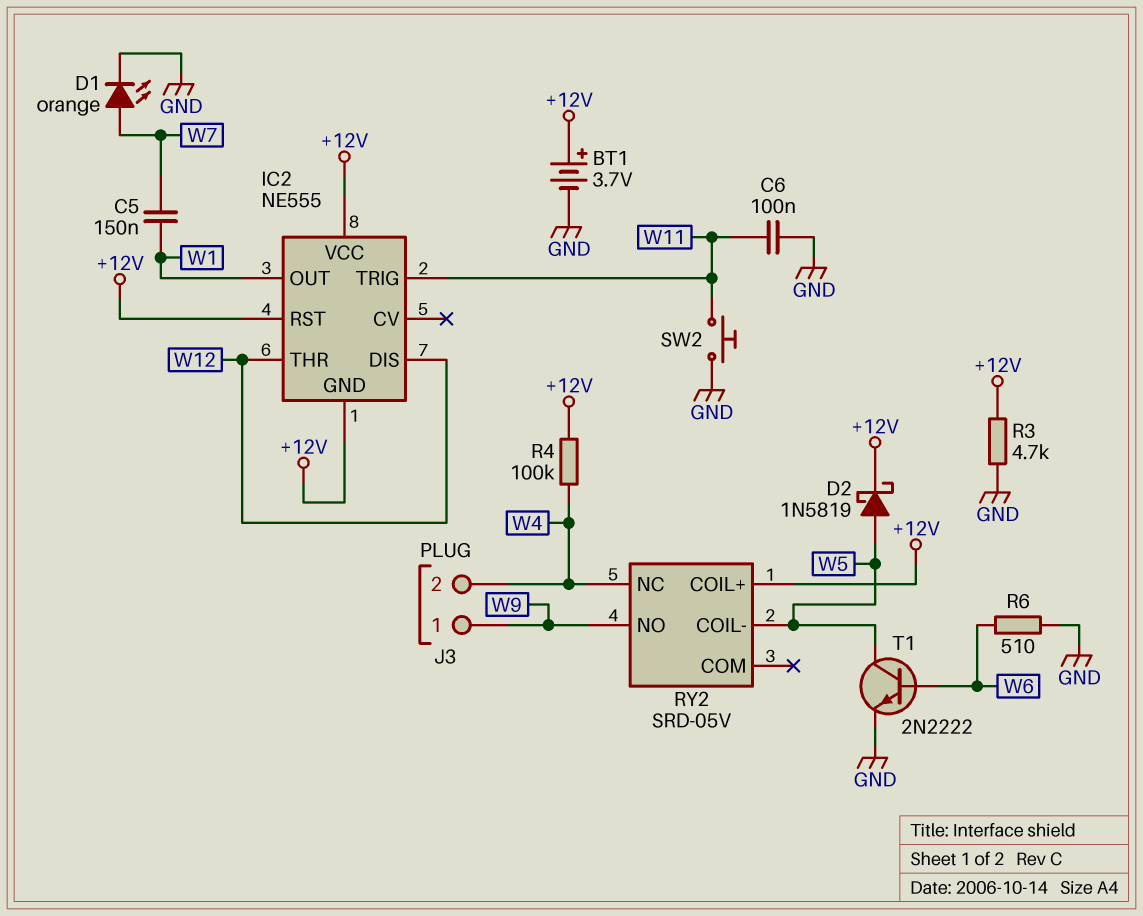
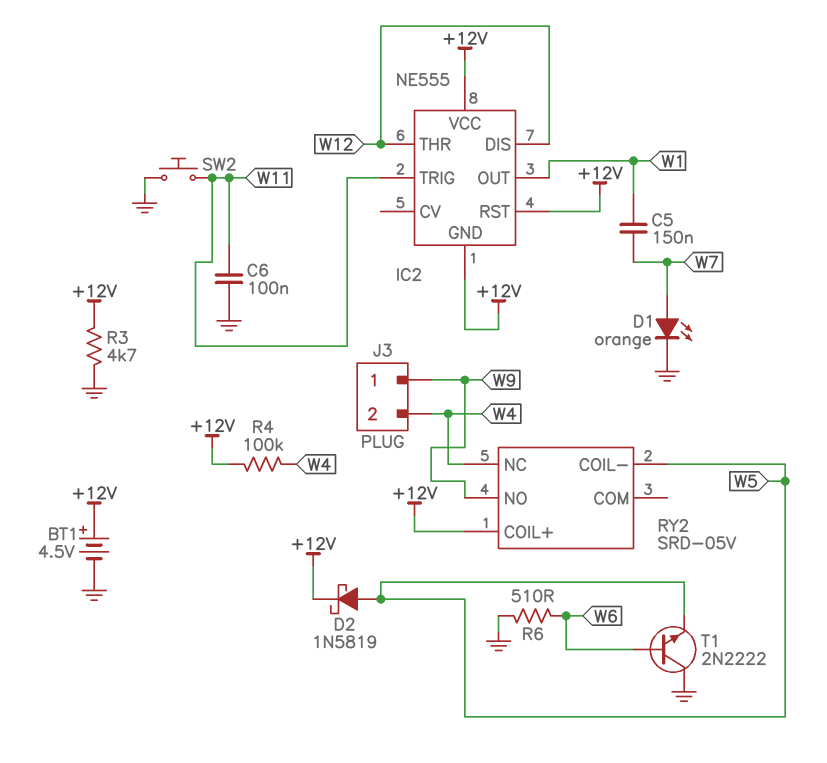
BT1: 3.7V (plus +12V, minus GND) -> 4.5V (plus +12V, minus GND)
T1: NPN 2N2222 (B W6, C W5, E GND) -> NPN 2N2222 (B W6, C GND, E W5)

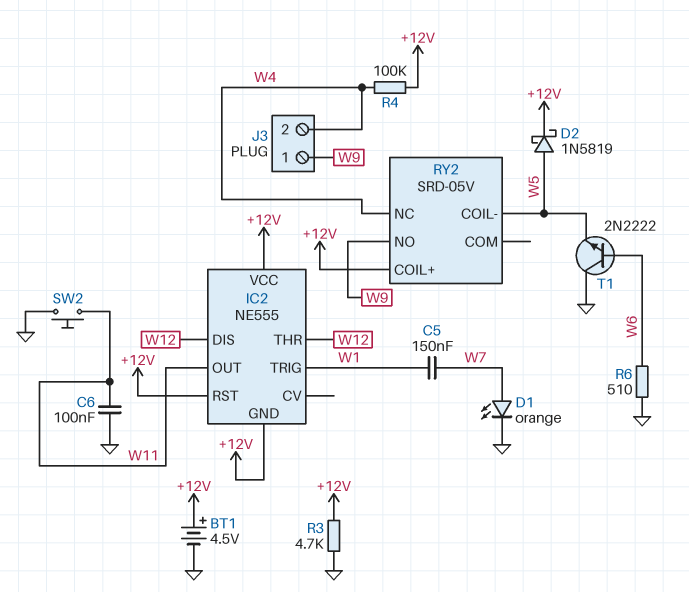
IC2 pin OUT: W1 -> W11
IC2 pin TRIG: W11 -> W1

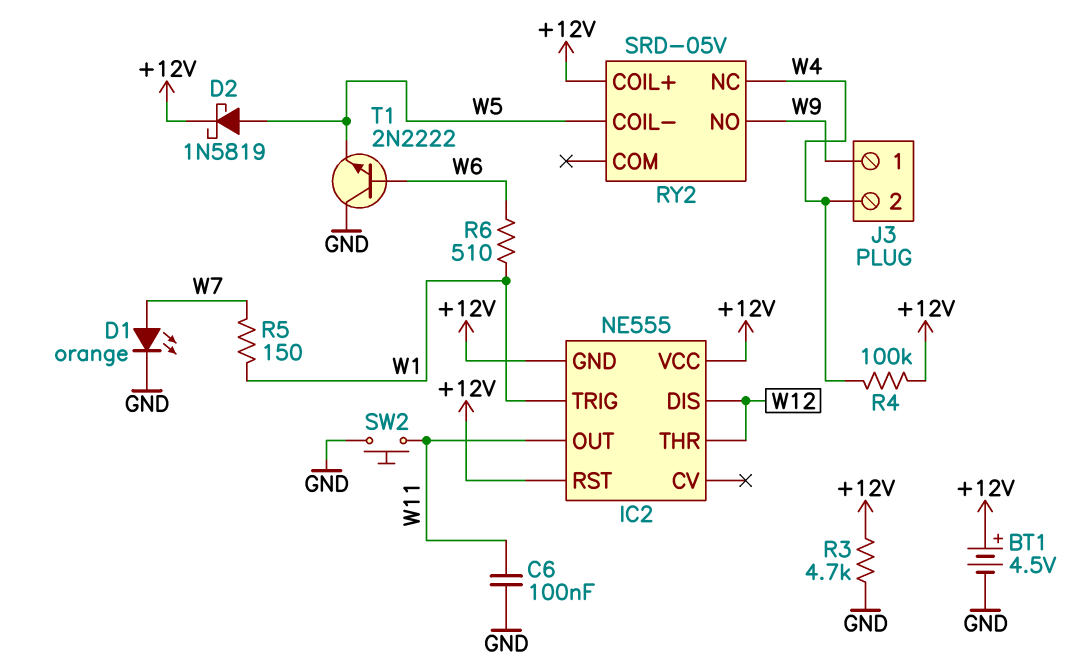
C5: 150nF (W1, W7) -> none
R5: none -> 150 (W1, W7)
R6: 510 (GND, W6) -> 510 (W1, W6)

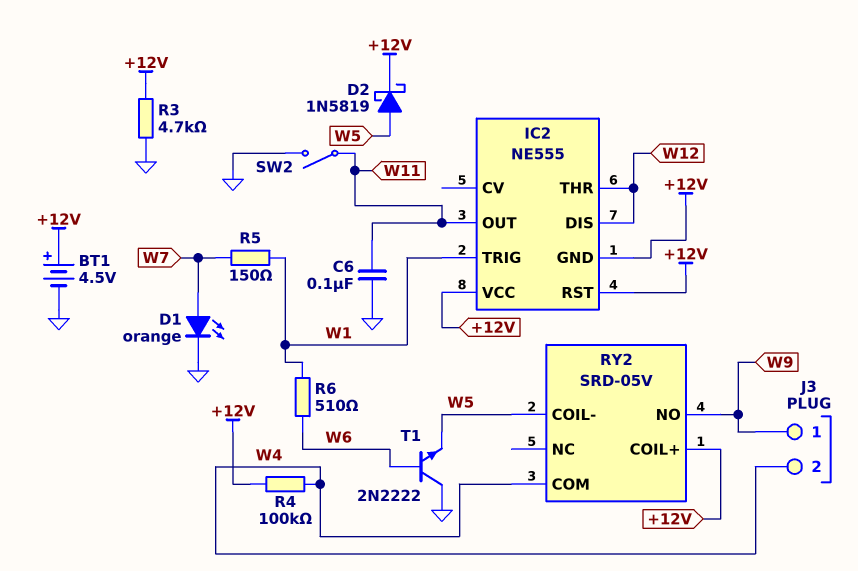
RY2 pin COM: none -> W4
RY2 pin NC: W4 -> none
SW2: button (GND, W11) -> switch (GND, W11)

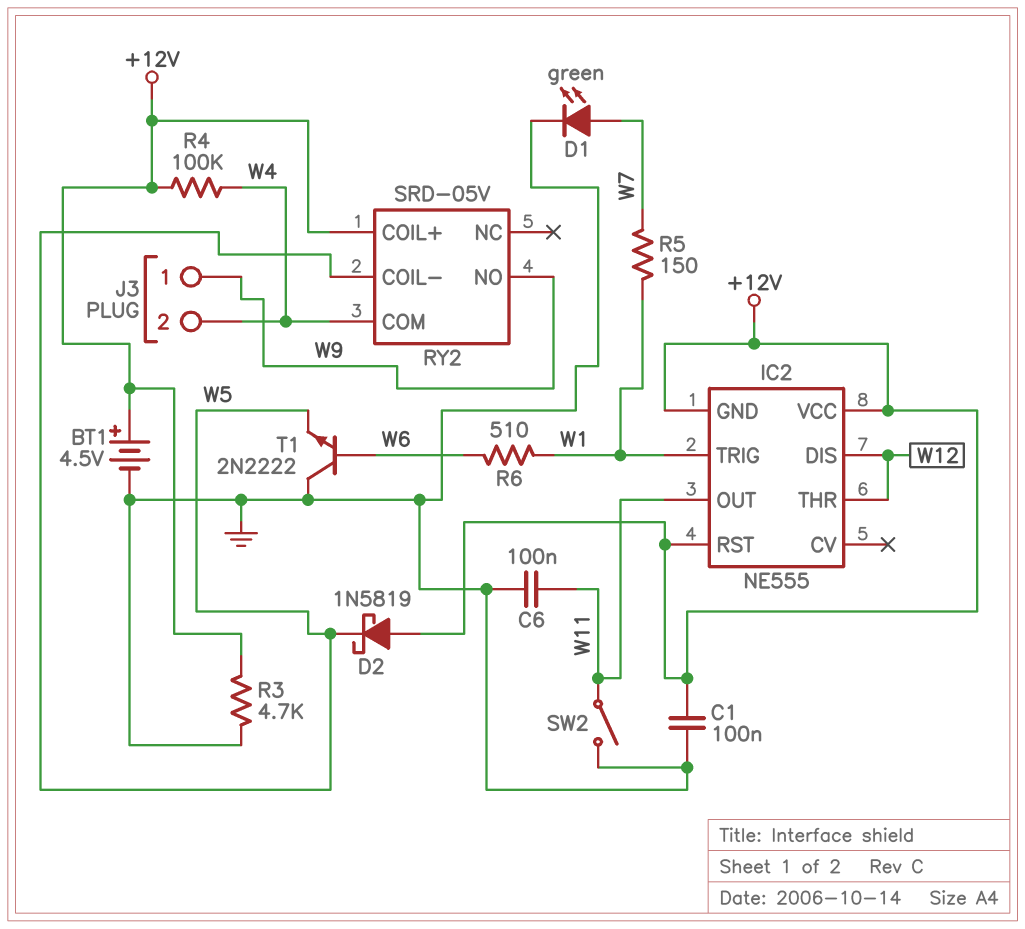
C1: none -> 100nF (+12V, GND)
D1: LED orange (A W7, K GND) -> LED green (A W7, K GND)
D2: schottky 1N5819 (A W5, K +12V) -> schottky 1N5819 (A +12V, K W5)

